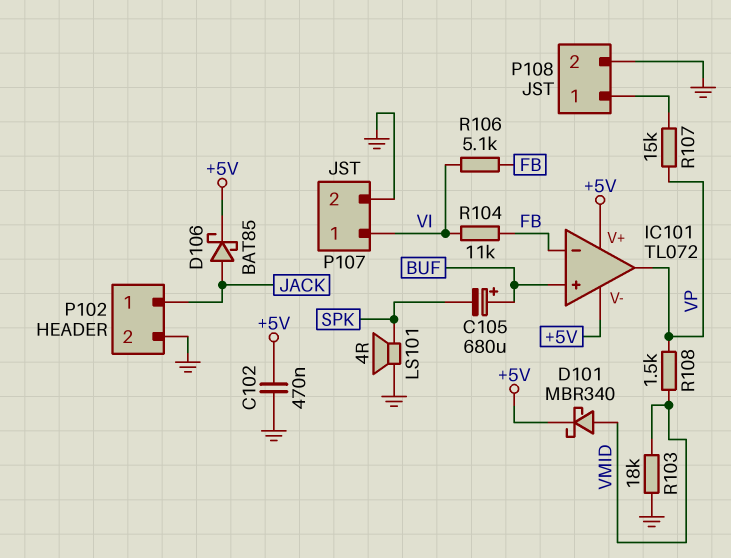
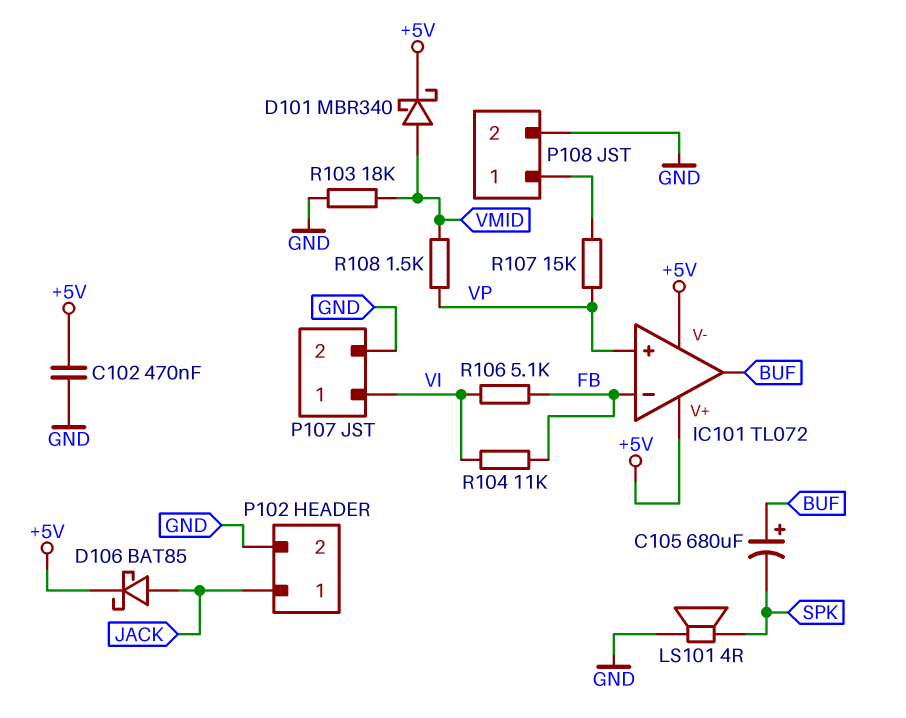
IC101 pin in+: BUF -> VP
IC101 pin out: VP -> BUF

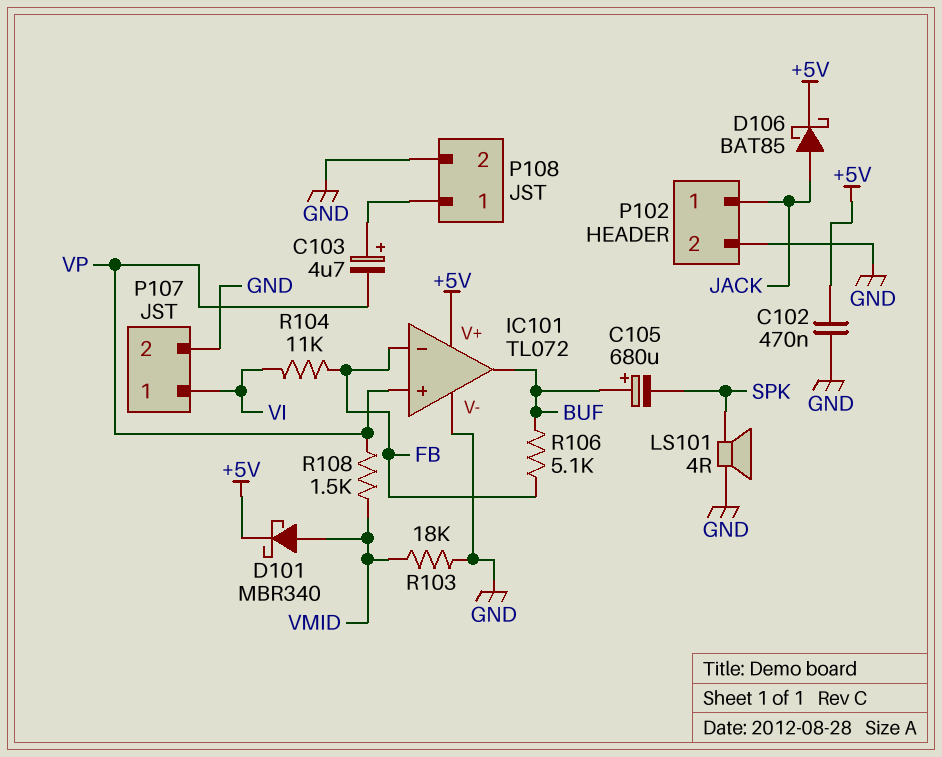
C103: none -> 4.7uF (plus P108/1, minus VP)
IC101 pin V-: +5V -> GND
R106: 5.1k (FB, VI) -> 5.1k (BUF, FB)
R107: 15k (P108/1, VP) -> none

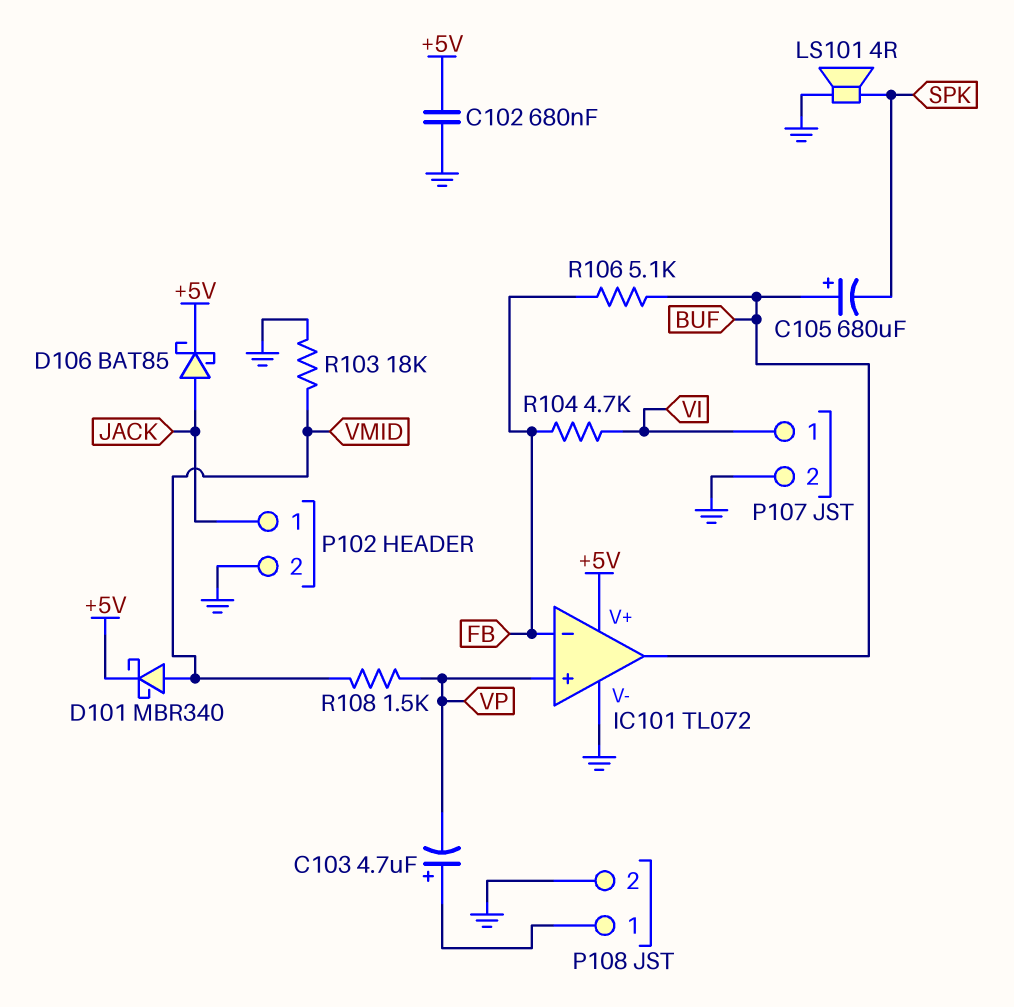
C102: 470nF (+5V, GND) -> 680nF (+5V, GND)
R104: 11k (FB, VI) -> 4.7k (FB, VI)

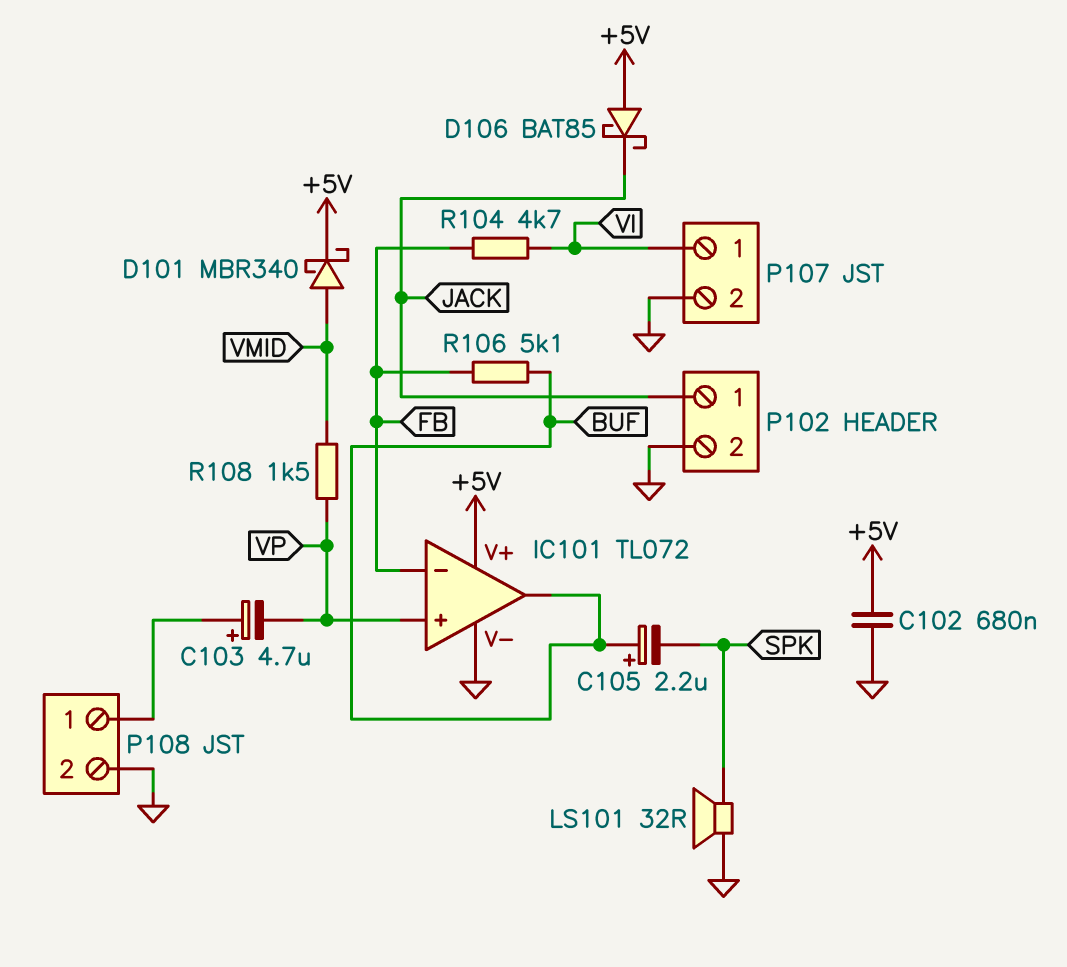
C105: 680uF (plus BUF, minus SPK) -> 2.2uF (plus BUF, minus SPK)
D106: schottky BAT85 (A JACK, K +5V) -> schottky BAT85 (A +5V, K JACK)
LS101: speaker 4R (GND, SPK) -> speaker 32R (GND, SPK)
R103: 18k (GND, VMID) -> none

